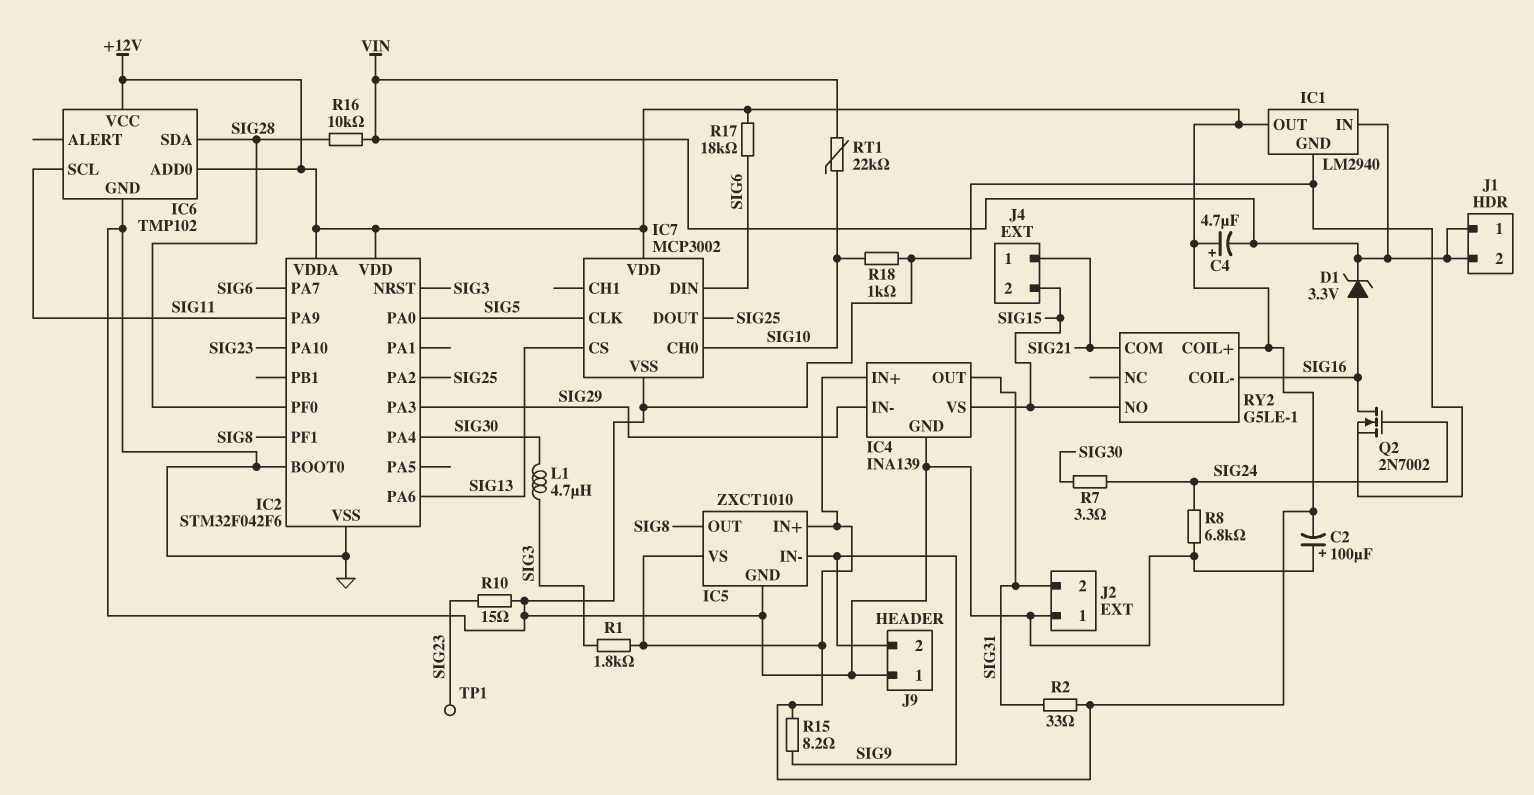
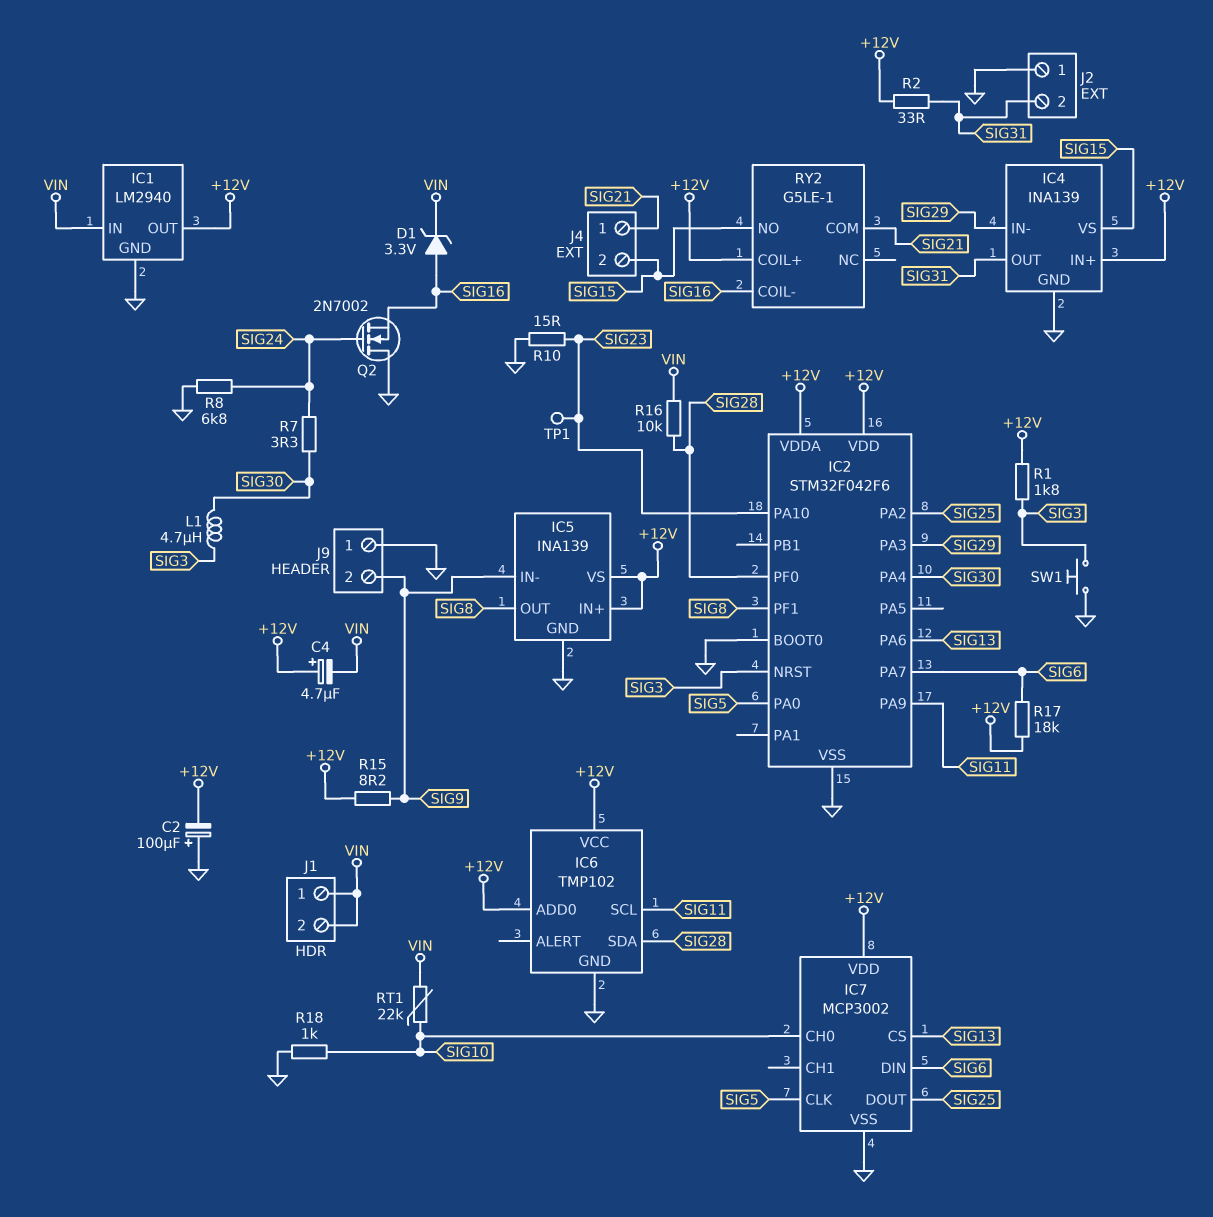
IC5: ZXCT1010 -> INA139
Q2: NMOS 2N7002 (G SIG24, D SIG16, S GND) -> NMOS 2N7002 (G SIG24, D GND, S SIG16)
SW1: none -> button (GND, SIG3)

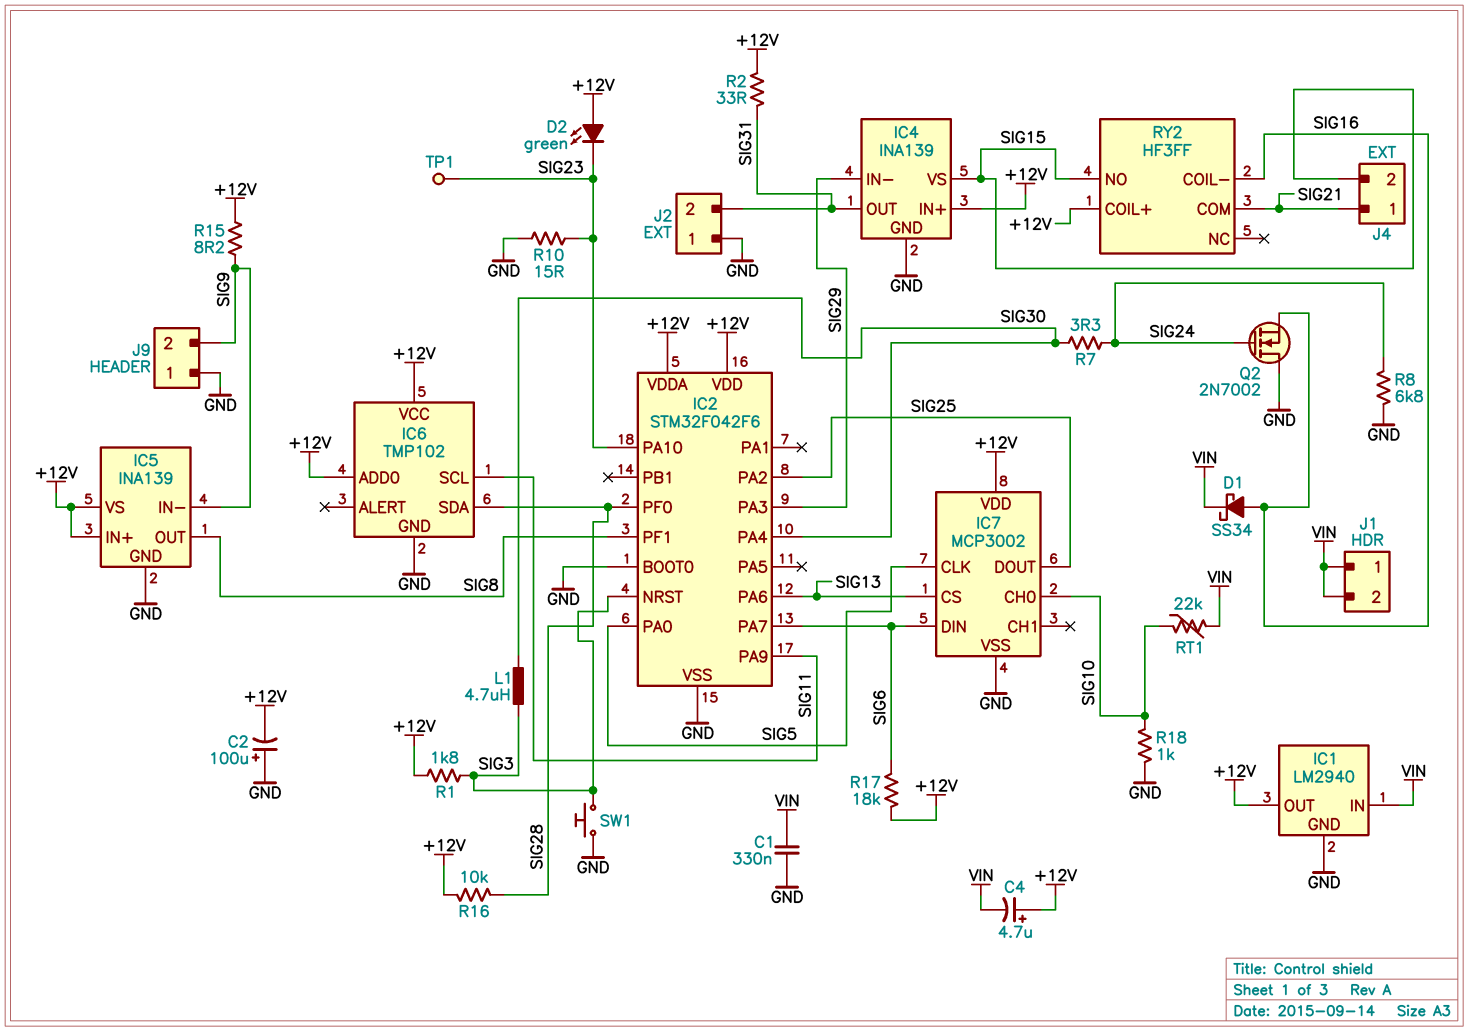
C1: none -> 330nF (GND, VIN)
D1: zener 3.3V (A SIG16, K VIN) -> schottky SS34 (A SIG16, K VIN)
D2: none -> LED green (A +12V, K SIG23)
R16: 10k (SIG28, VIN) -> 10k (+12V, SIG28)
RY2: G5LE-1 -> HF3FF

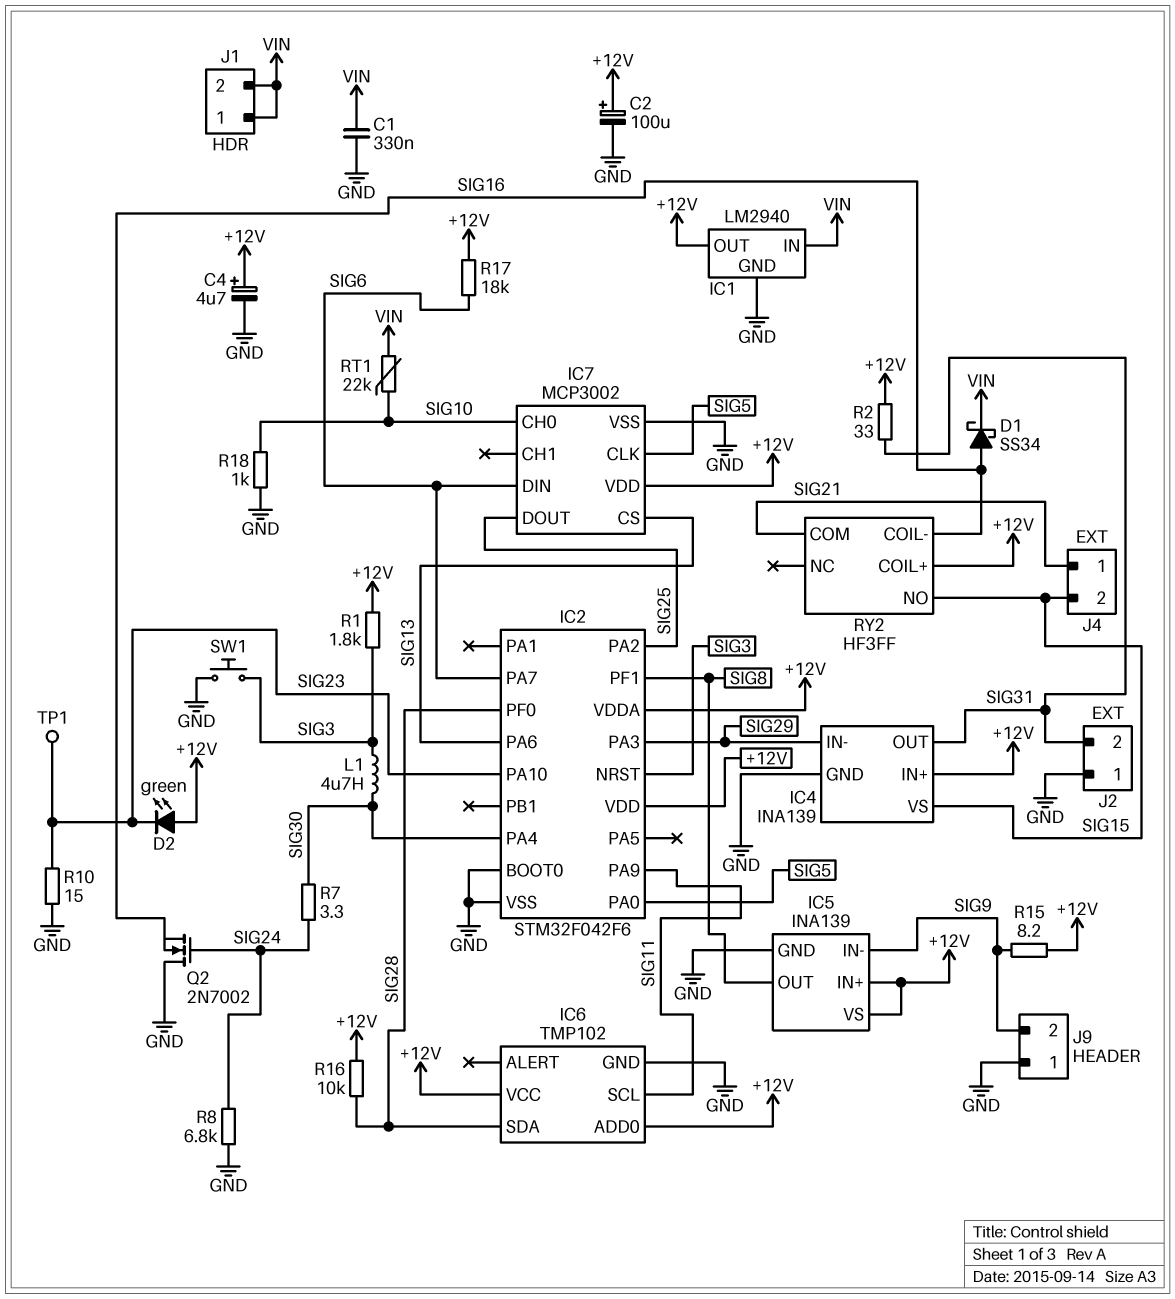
C2: 100uF (plus GND, minus +12V) -> 100uF (plus +12V, minus GND)
C4: 4.7uF (plus +12V, minus VIN) -> 4.7uF (plus +12V, minus GND)

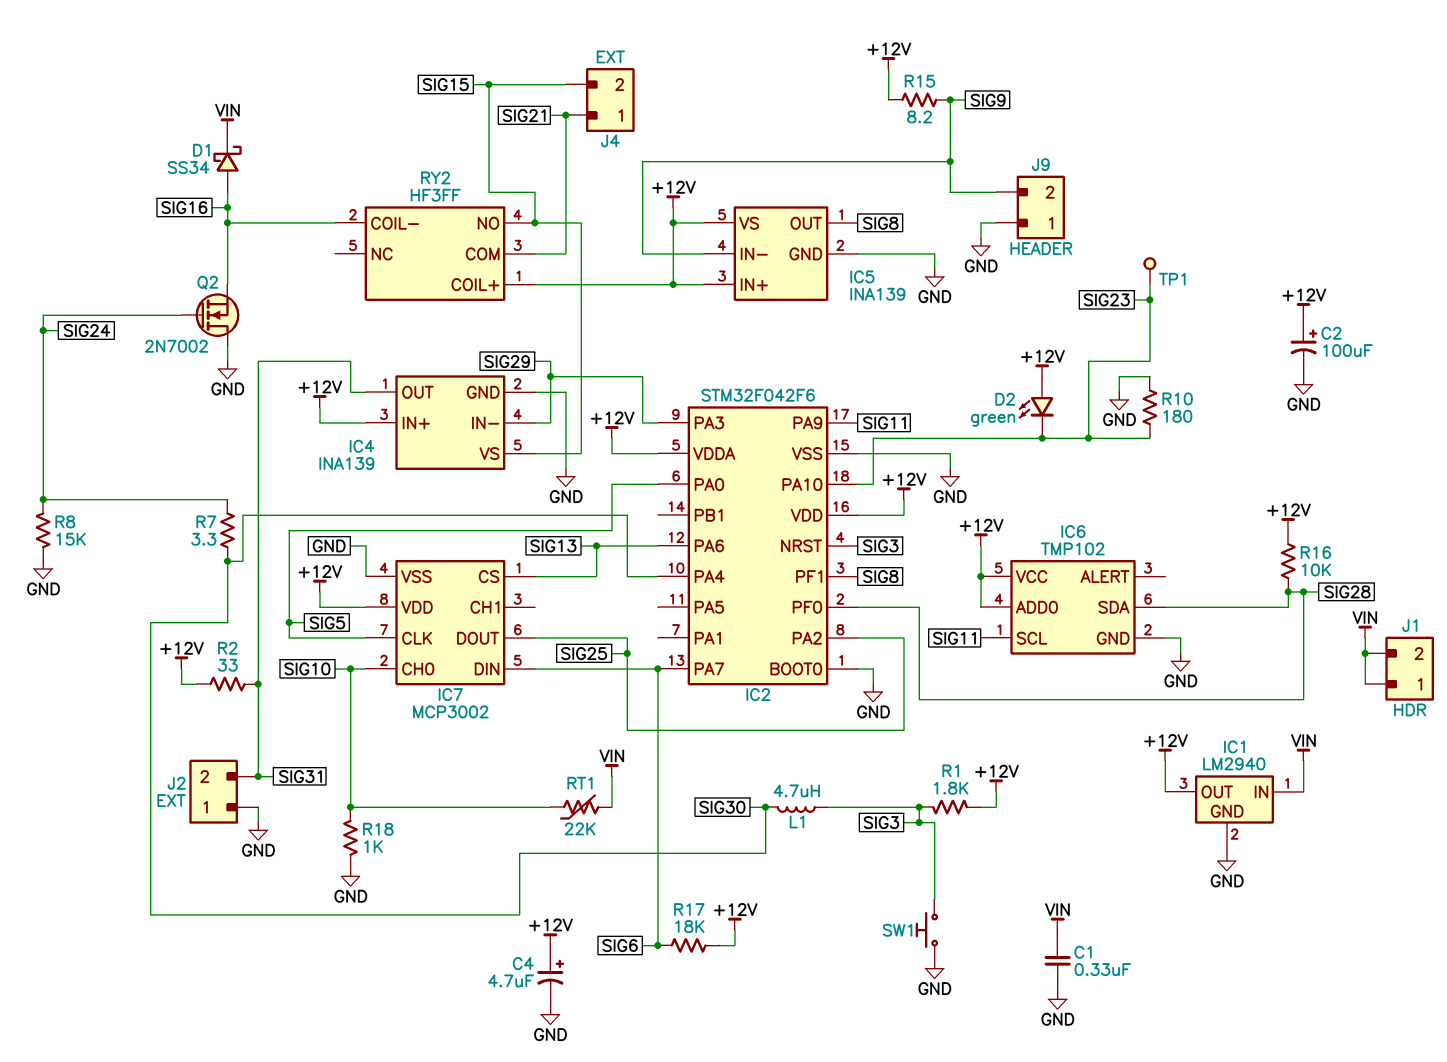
R8: 6.8k (GND, SIG24) -> 15k (GND, SIG24)
R10: 15 (GND, SIG23) -> 180 (GND, SIG23)

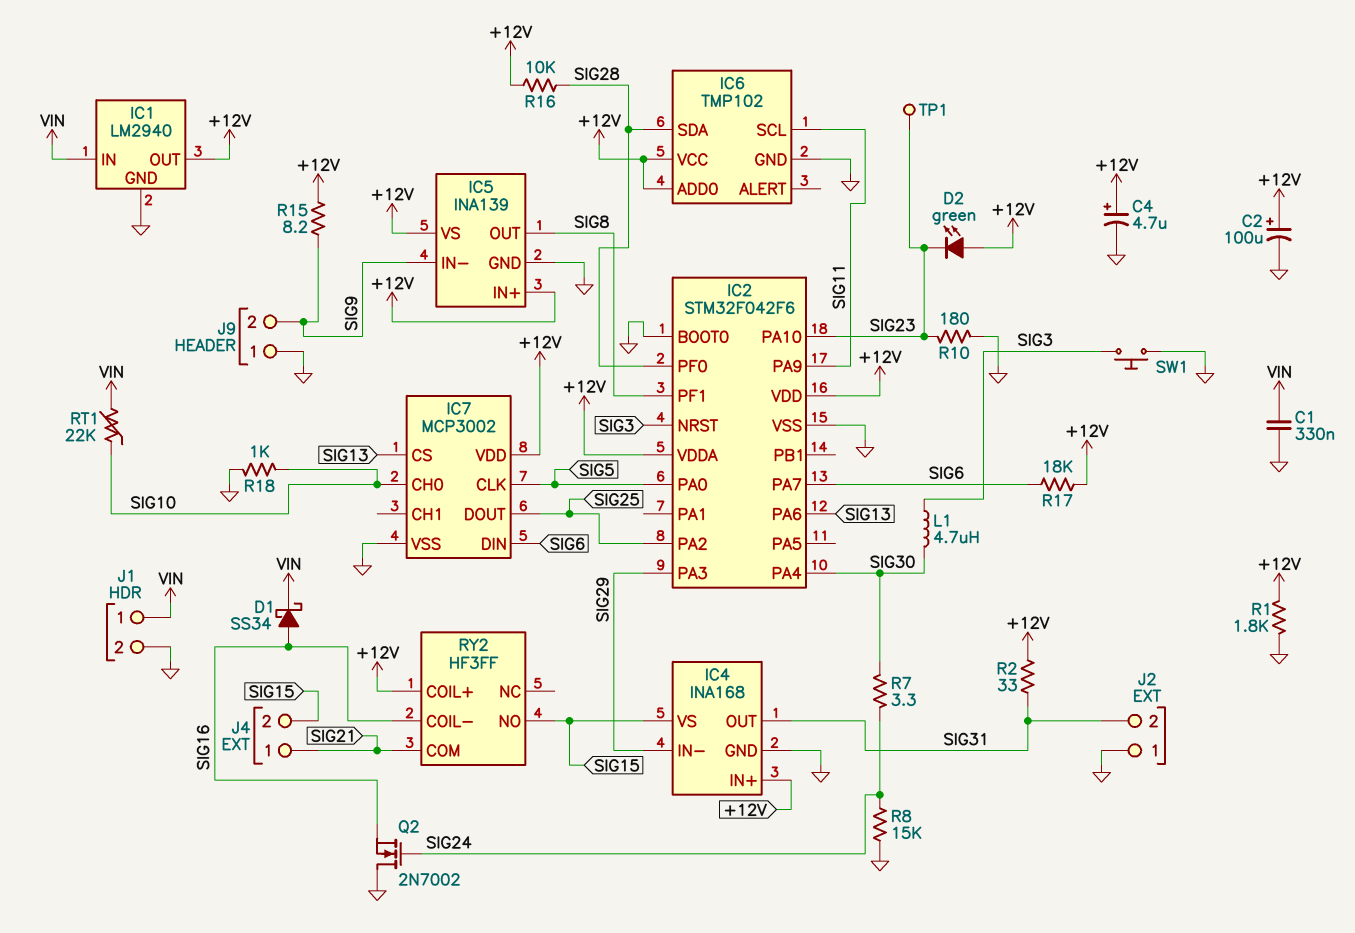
IC4: INA139 -> INA168
J1 pin 2: VIN -> GND
R1: 1.8k (+12V, SIG3) -> 1.8k (+12V, GND)

